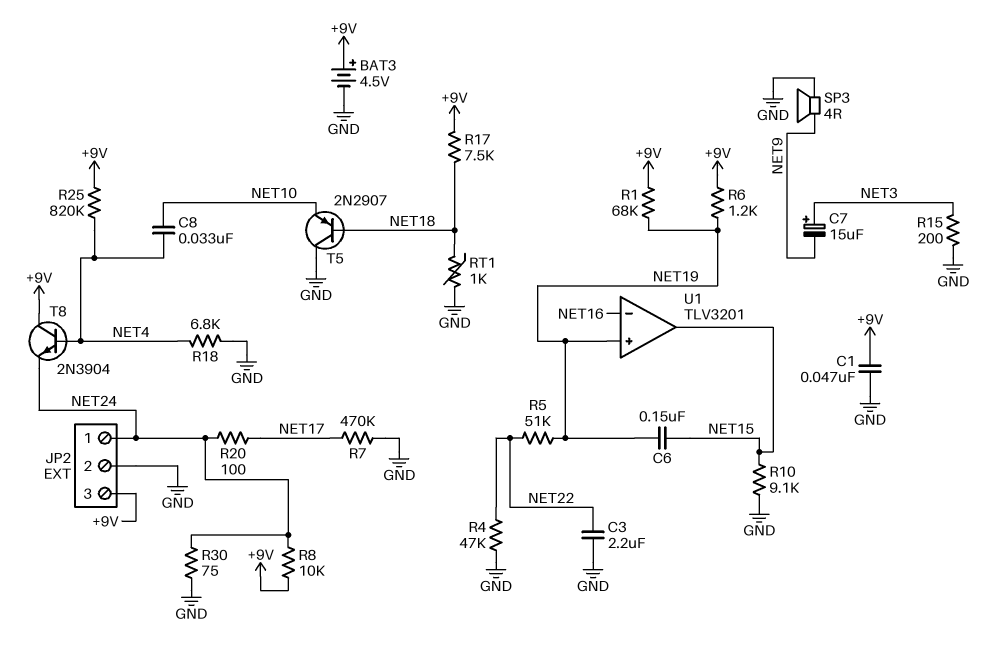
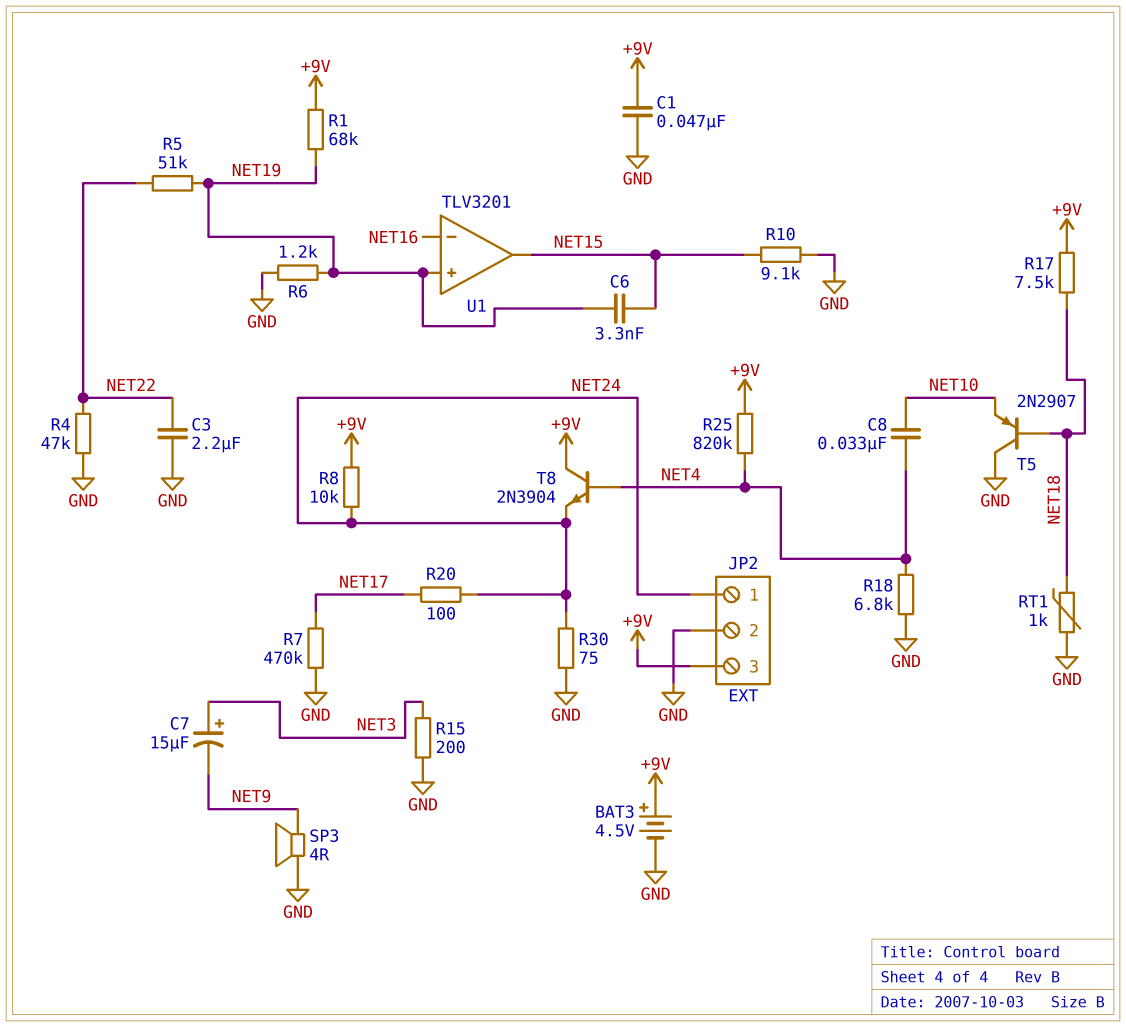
C6: 150nF (NET15, NET19) -> 3.3nF (NET15, NET19)
R6: 1.2k (+9V, NET19) -> 1.2k (GND, NET19)

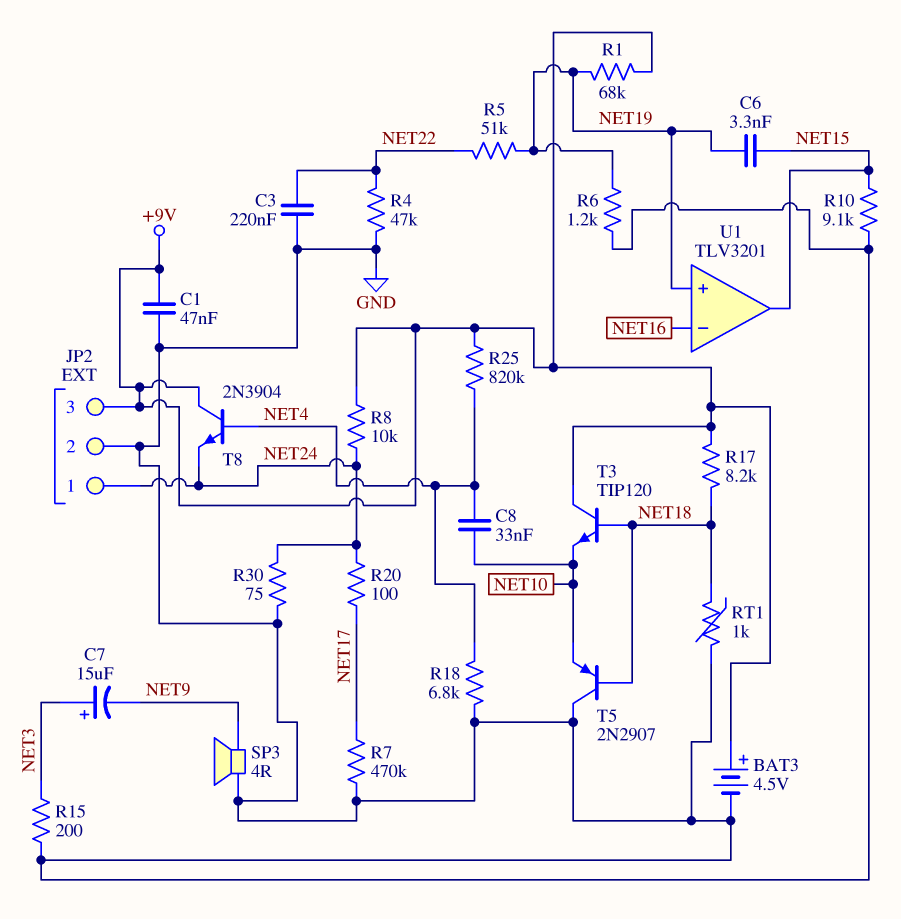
C3: 2.2uF (GND, NET22) -> 220nF (GND, NET22)
R17: 7.5k (+9V, NET18) -> 8.2k (+9V, NET18)
T3: none -> NPN TIP120 (B NET18, C +9V, E NET10)

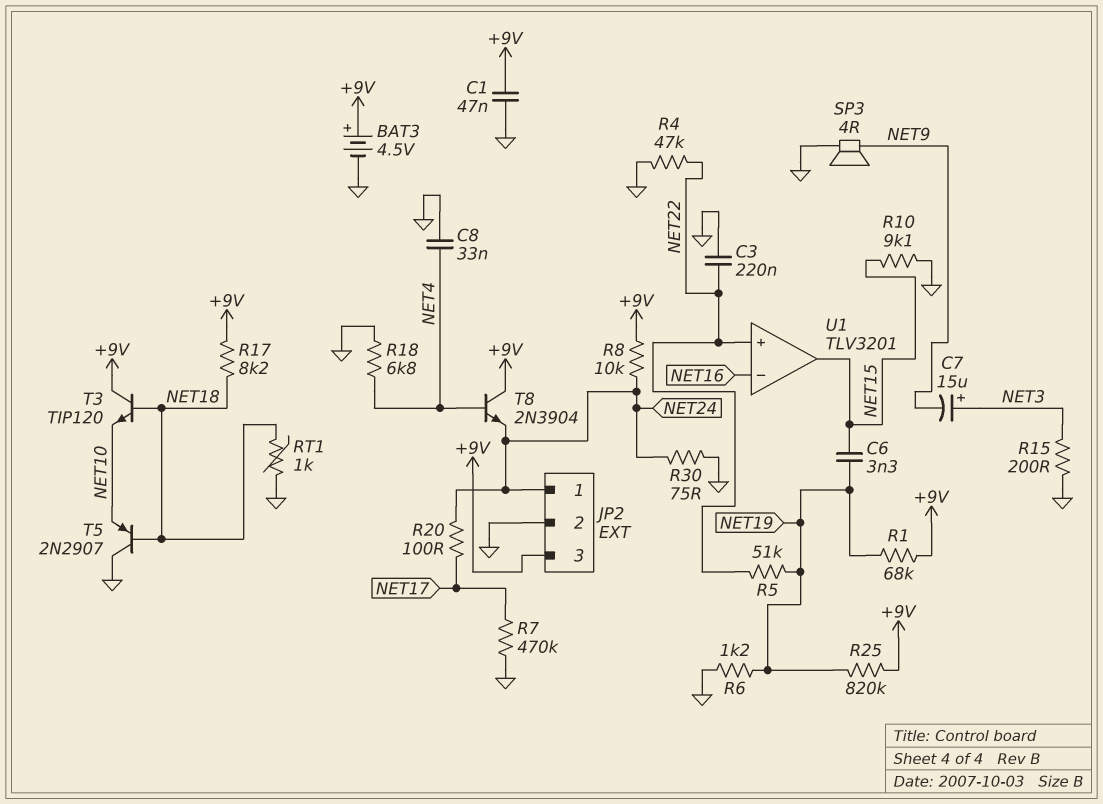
C8: 33nF (NET4, NET10) -> 33nF (GND, NET4)
R25: 820k (+9V, NET4) -> 820k (+9V, NET19)
U1 pin in+: NET19 -> NET22

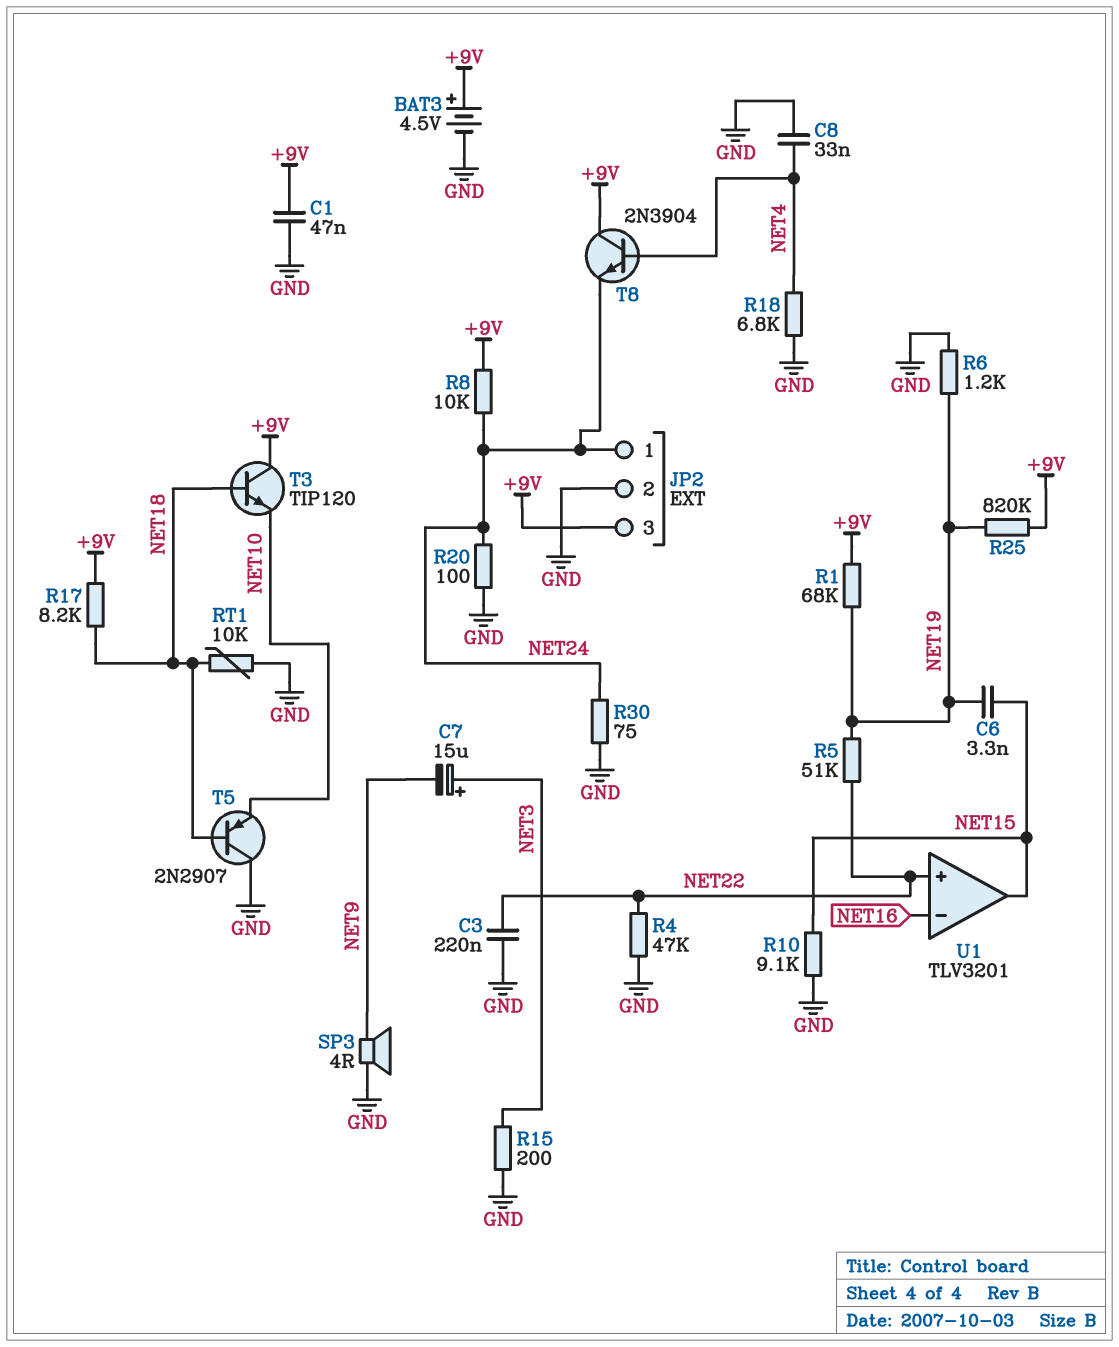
R7: 470k (GND, NET17) -> none
R20: 100 (NET17, NET24) -> 100 (GND, NET24)
RT1: 1k (GND, NET18) -> 10k (GND, NET18)

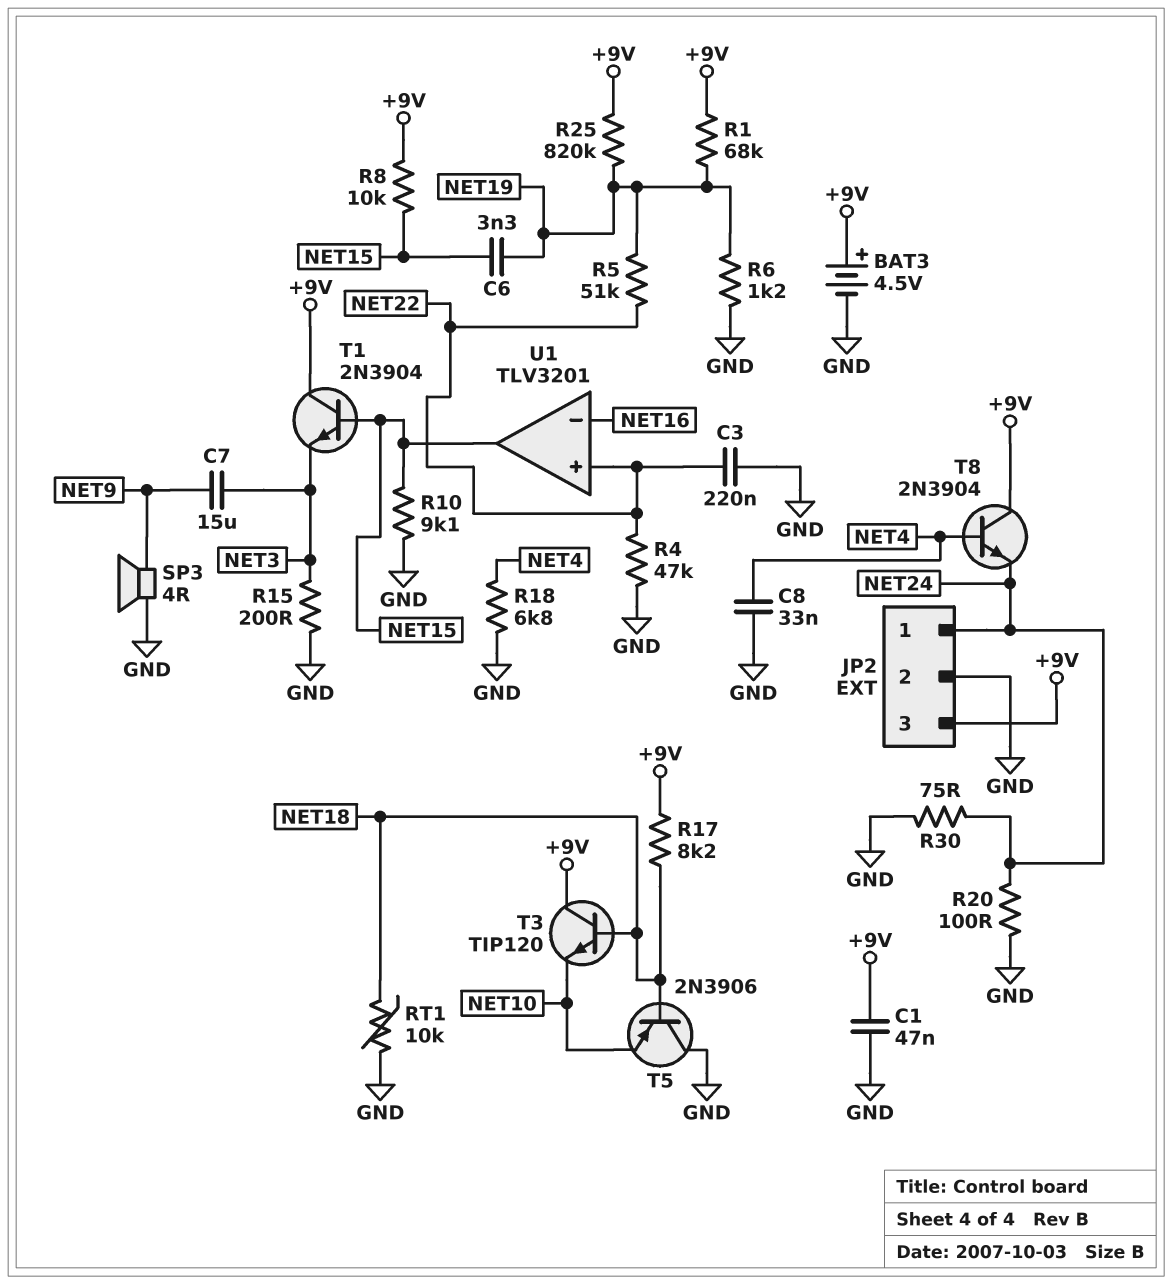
C7: 15uF (plus NET3, minus NET9) -> 15uF (NET3, NET9)
R8: 10k (+9V, NET24) -> 10k (+9V, NET15)
T1: none -> NPN 2N3904 (B NET15, C +9V, E NET3)
T5: PNP 2N2907 (B NET18, C GND, E NET10) -> PNP 2N3906 (B NET18, C GND, E NET10)

